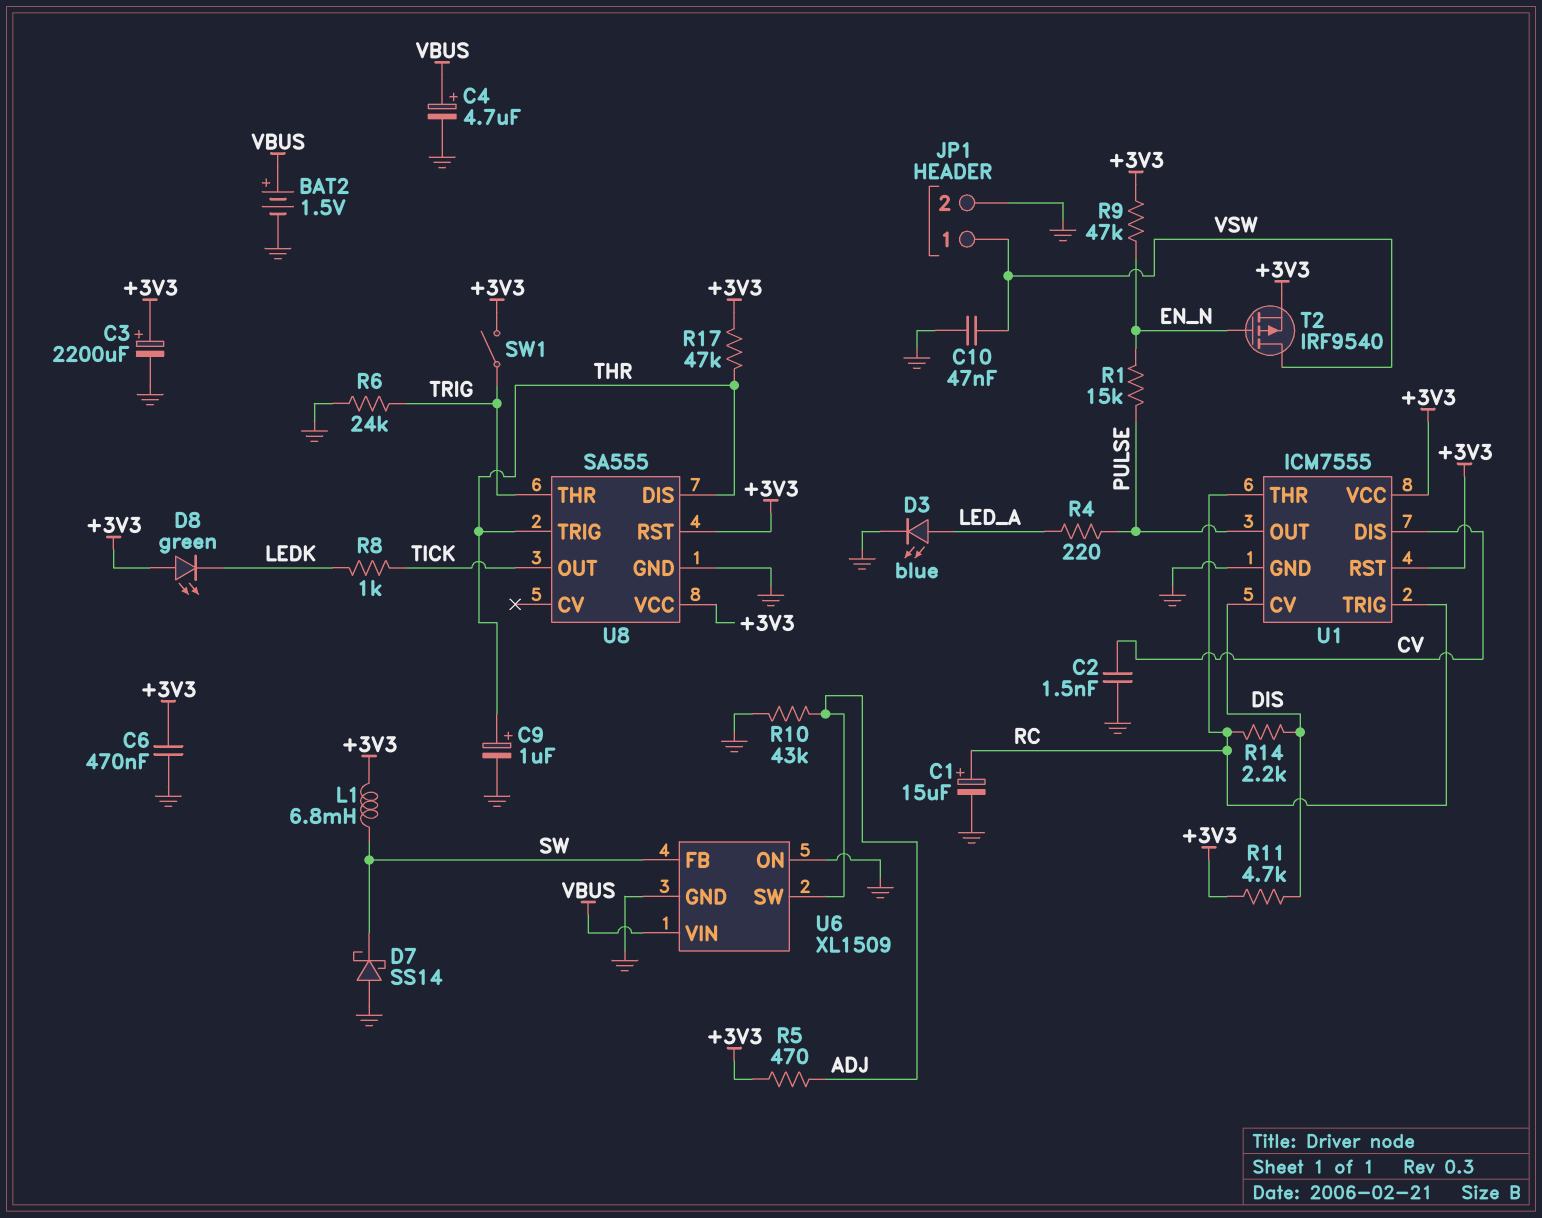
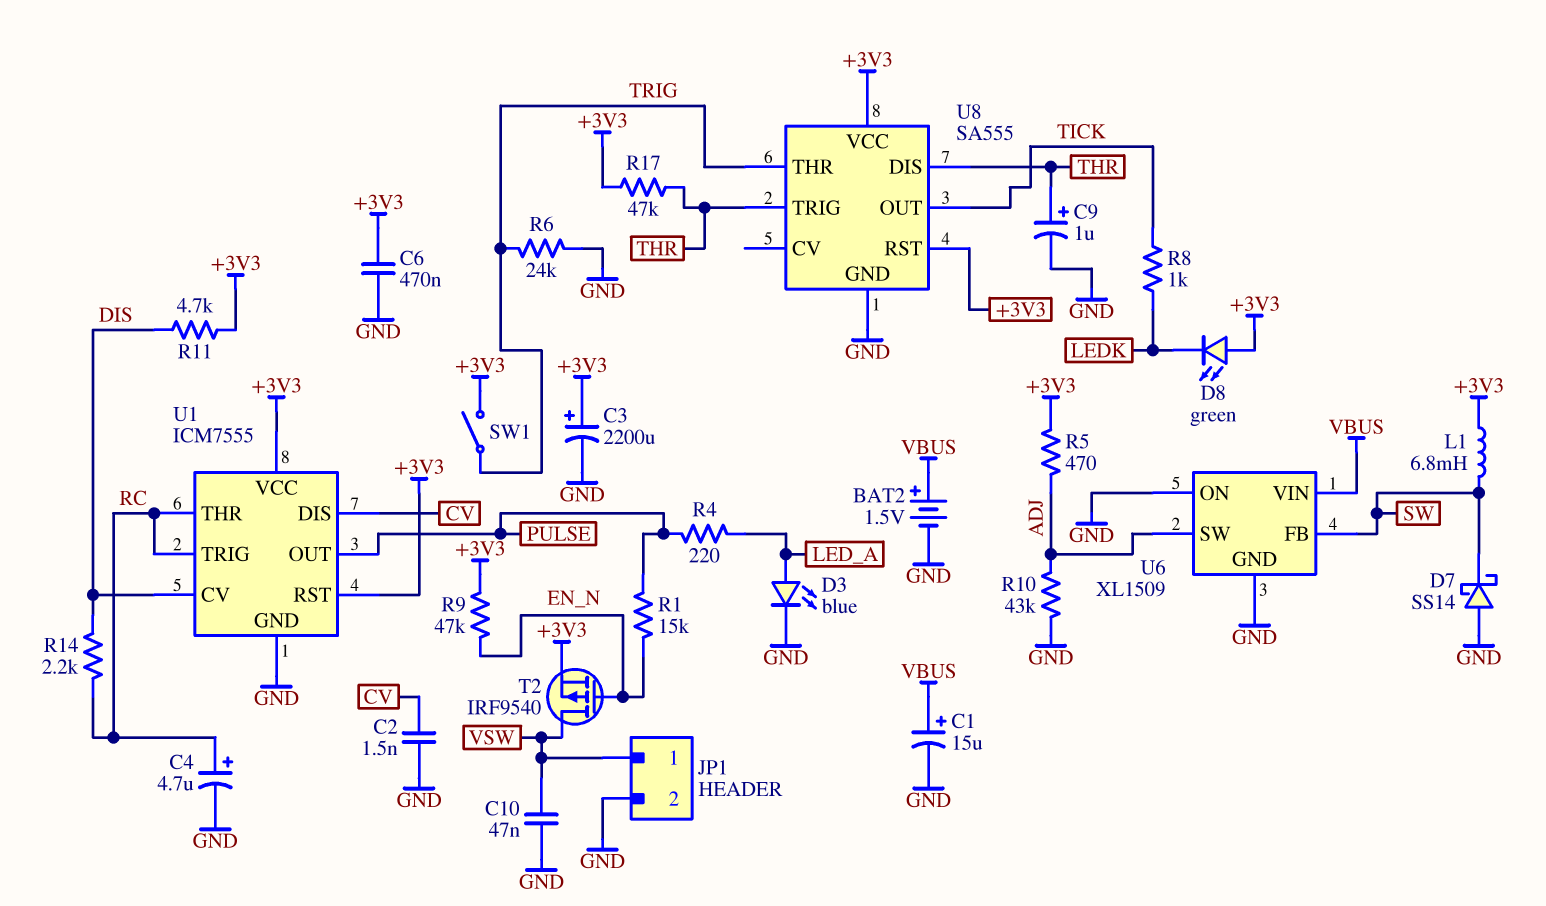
C1: 15uF (plus RC, minus GND) -> 15uF (plus VBUS, minus GND)
C4: 4.7uF (plus VBUS, minus GND) -> 4.7uF (plus RC, minus GND)

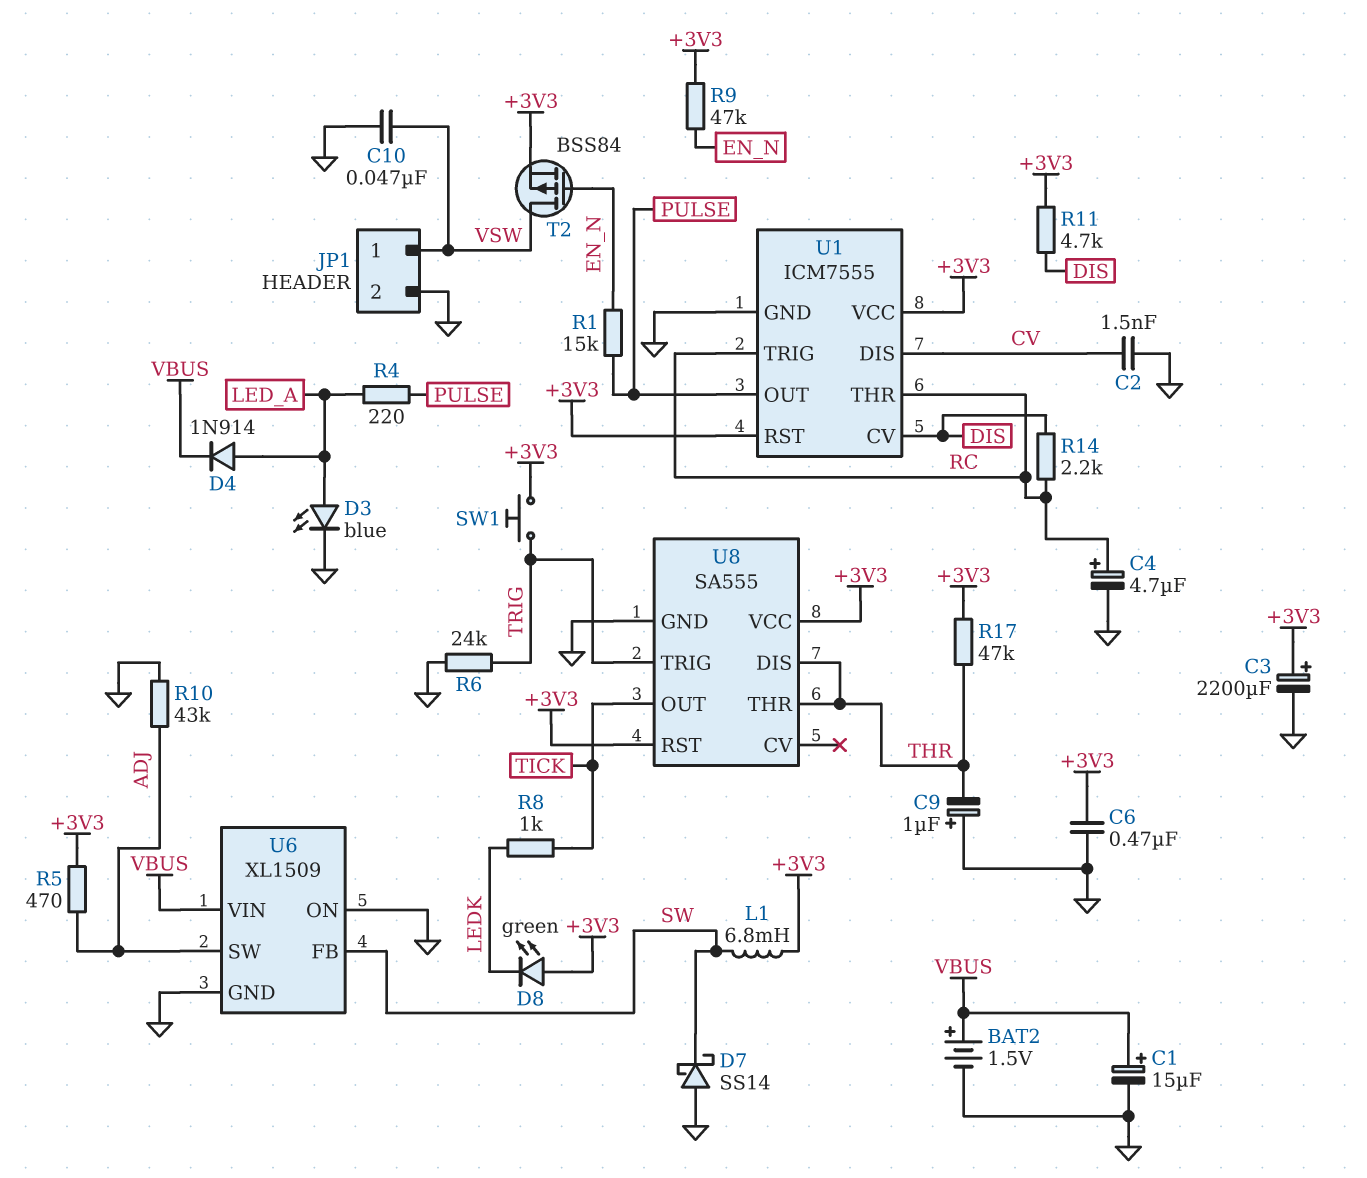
C9: 1uF (plus THR, minus GND) -> 1uF (plus GND, minus THR)
D4: none -> diode 1N914 (A LED_A, K VBUS)
SW1: switch (+3V3, TRIG) -> button (+3V3, TRIG)
T2: PMOS IRF9540 (G EN_N, D VSW, S +3V3) -> PMOS BSS84 (G EN_N, D VSW, S +3V3)
U8 pin THR: TRIG -> THR
U8 pin TRIG: THR -> TRIG

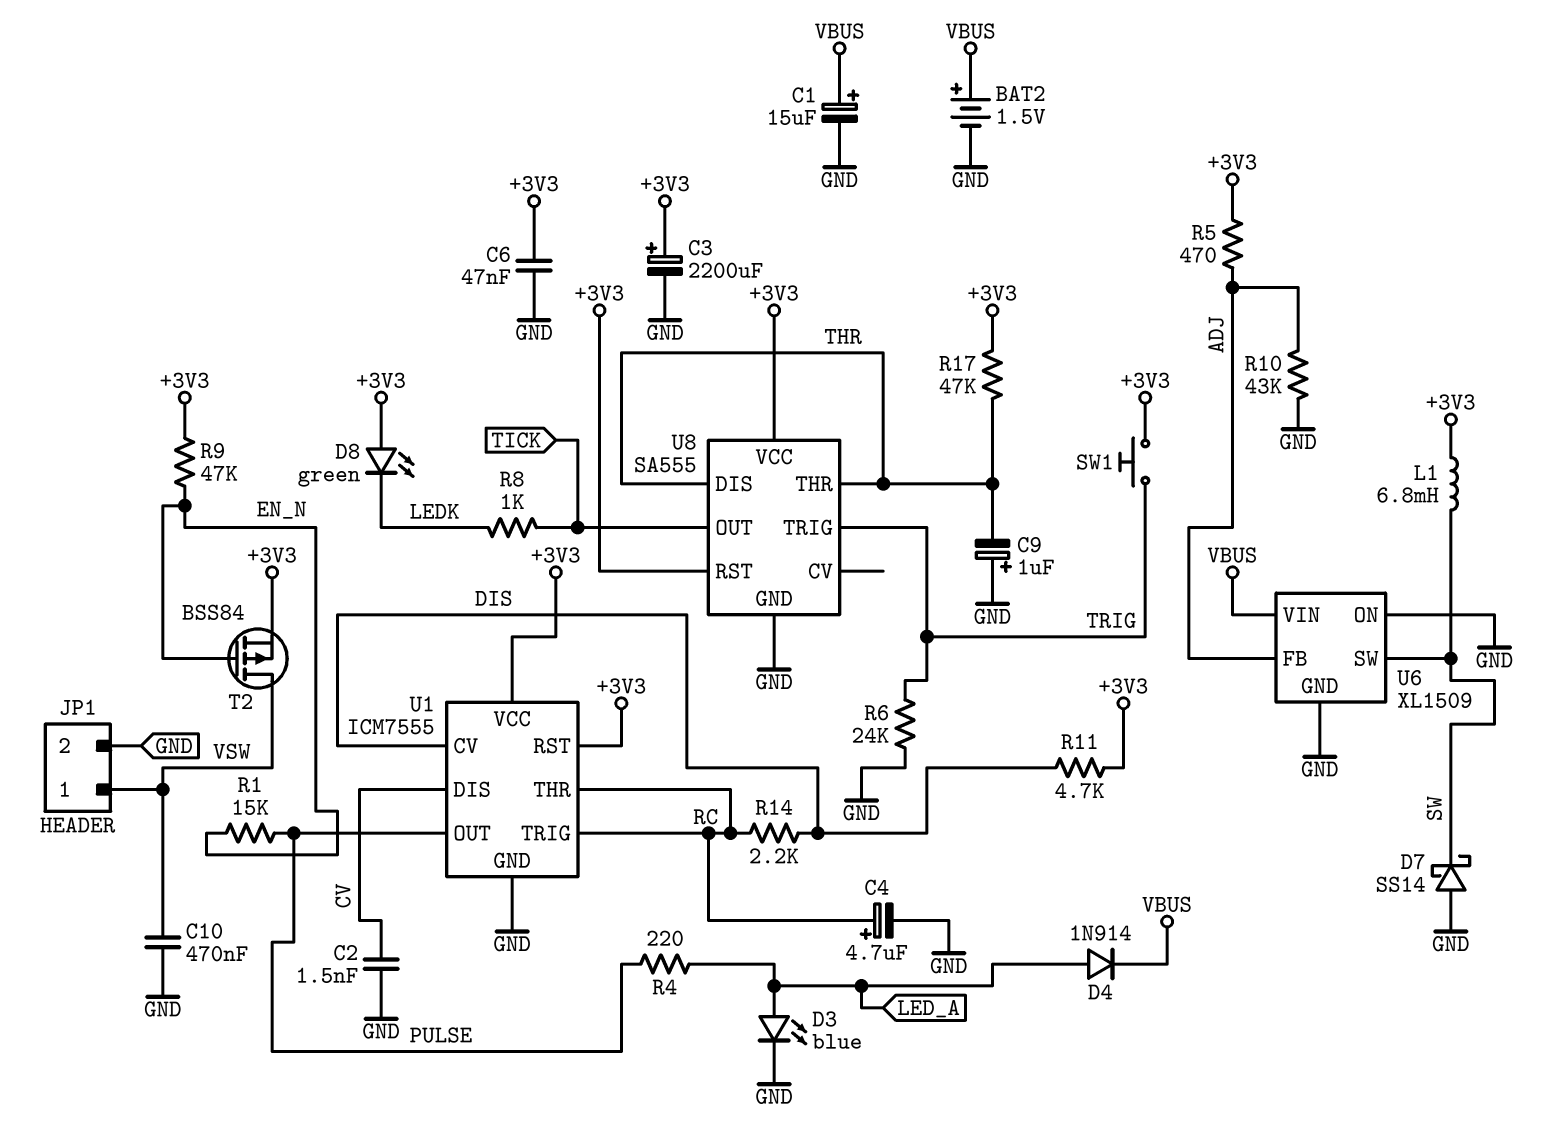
C6: 470nF (+3V3, GND) -> 47nF (+3V3, GND)
C10: 47nF (GND, VSW) -> 470nF (GND, VSW)
U6 pin FB: SW -> ADJ
U6 pin SW: ADJ -> SW

